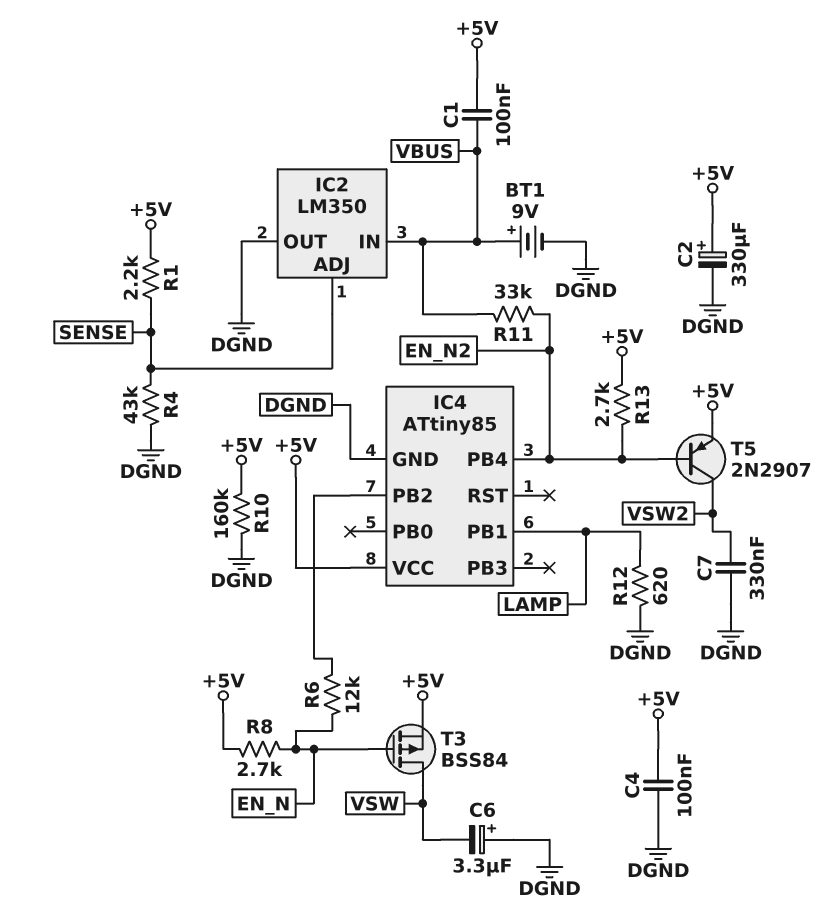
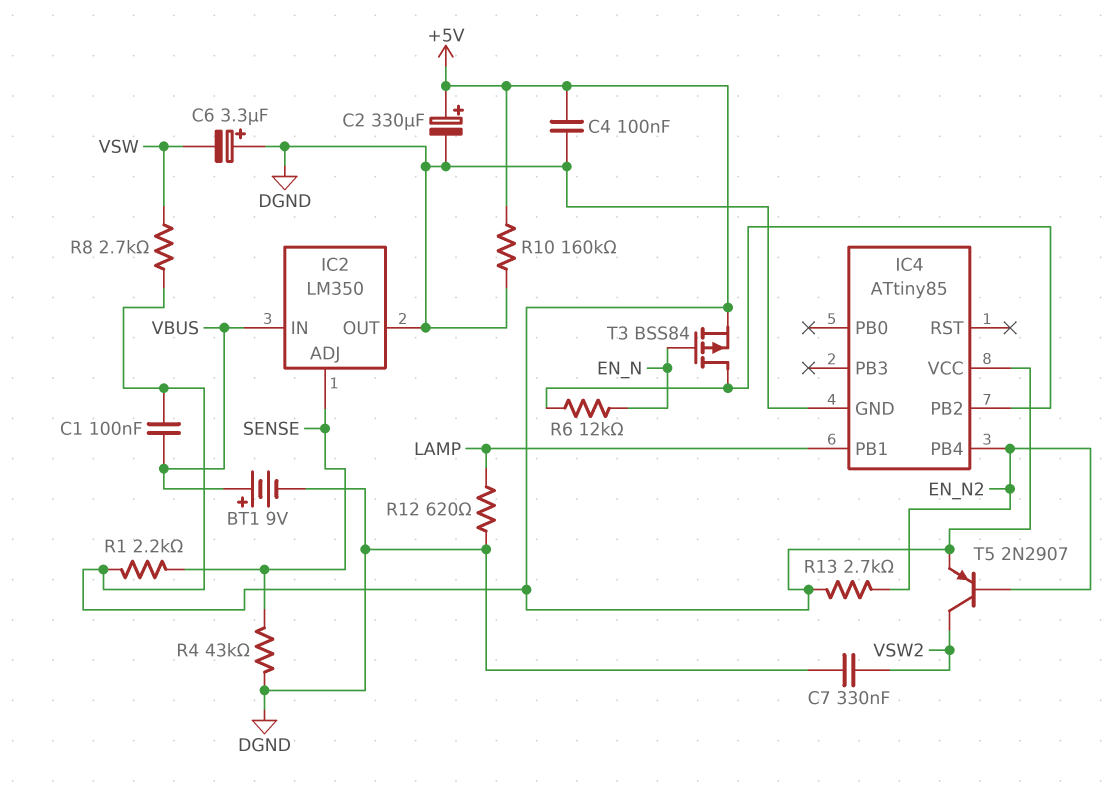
R8: 2.7k (+5V, EN_N) -> 2.7k (+5V, VSW)
R11: 33k (EN_N2, VBUS) -> none
T3: PMOS BSS84 (G EN_N, D VSW, S +5V) -> PMOS BSS84 (G EN_N, D IC4/PB2, S +5V)

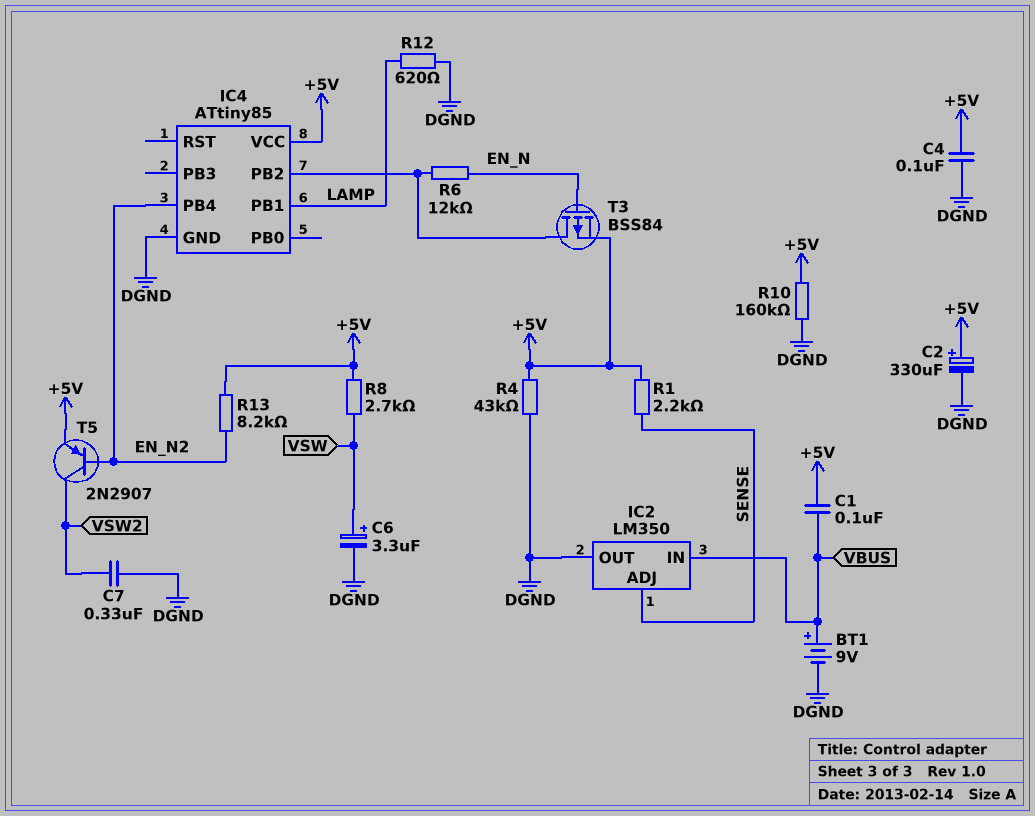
C6: 3.3uF (plus DGND, minus VSW) -> 3.3uF (plus VSW, minus DGND)
R4: 43k (DGND, SENSE) -> 43k (+5V, DGND)
R13: 2.7k (+5V, EN_N2) -> 8.2k (+5V, EN_N2)

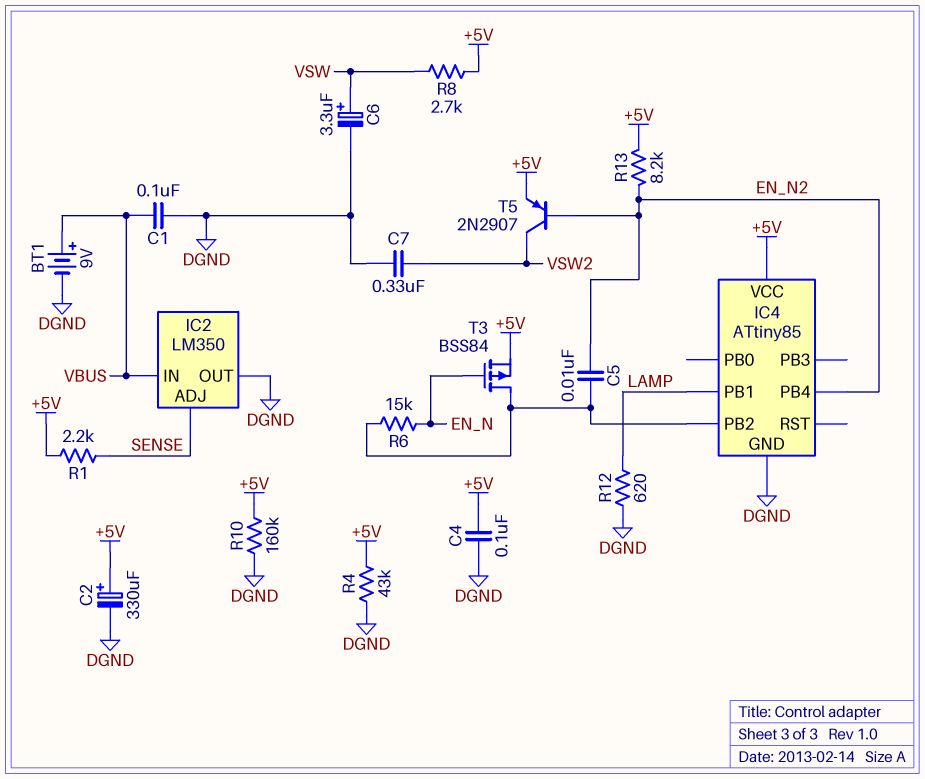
C1: 100nF (+5V, VBUS) -> 100nF (DGND, VBUS)
C5: none -> 10nF (EN_N2, IC4/PB2)
R6: 12k (EN_N, IC4/PB2) -> 15k (EN_N, IC4/PB2)

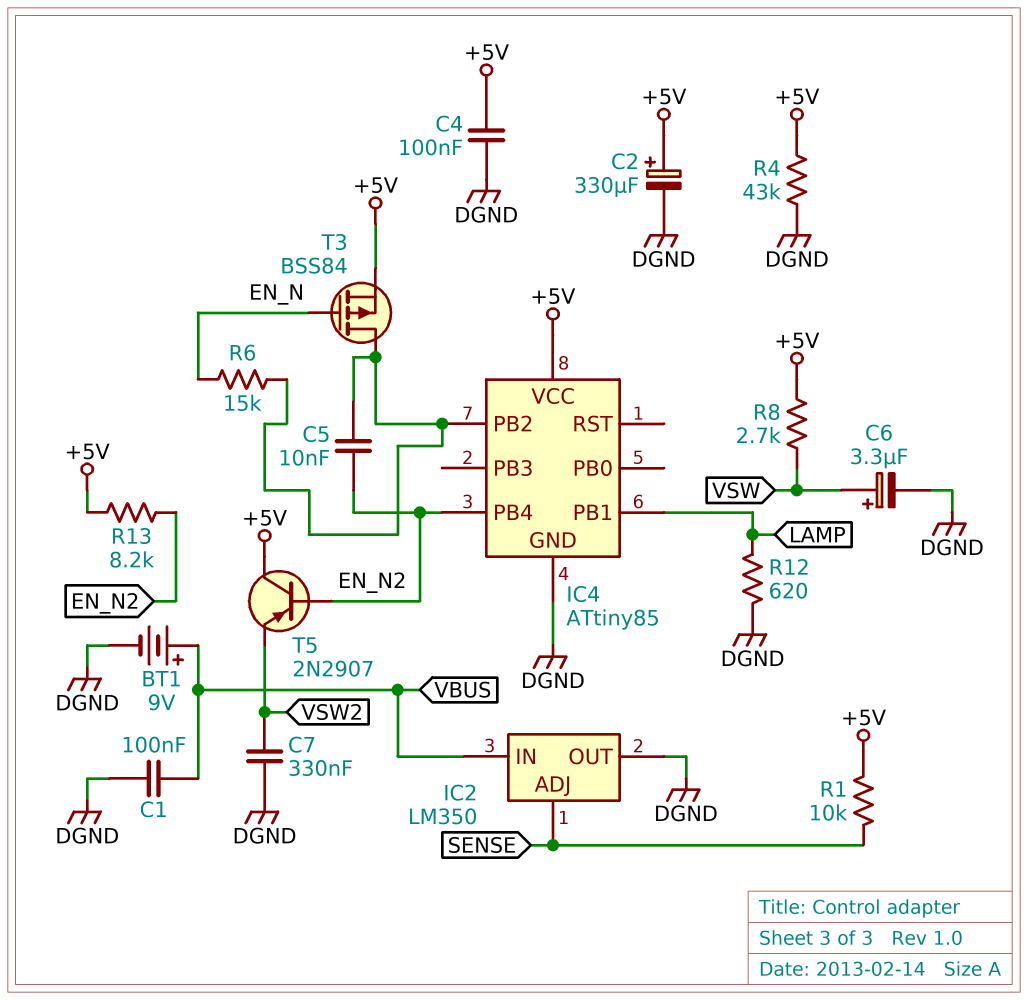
R1: 2.2k (+5V, SENSE) -> 10k (+5V, SENSE)
R10: 160k (+5V, DGND) -> none
T5: PNP 2N2907 (B EN_N2, C VSW2, E +5V) -> PNP 2N2907 (B EN_N2, C +5V, E VSW2)

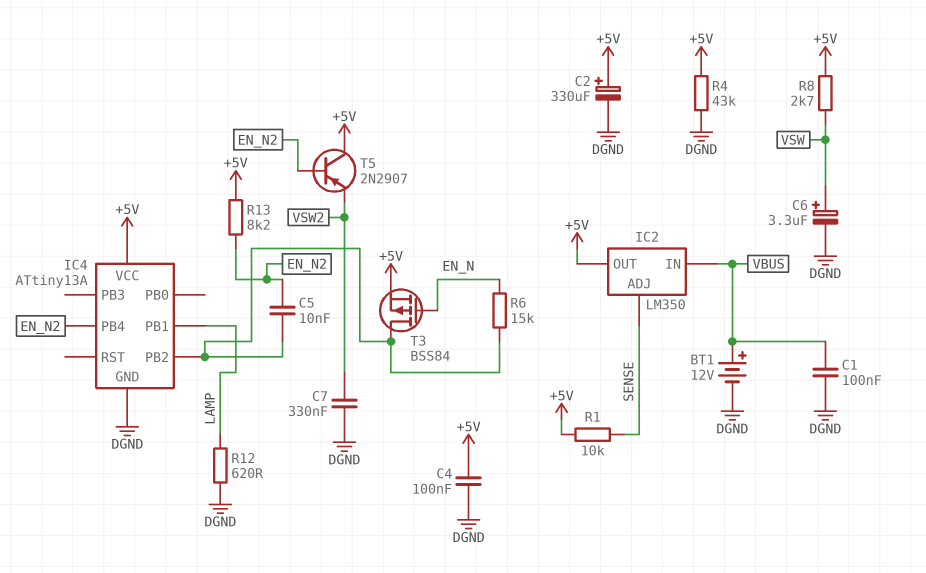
BT1: 9V (plus VBUS, minus DGND) -> 12V (plus VBUS, minus DGND)
IC2 pin OUT: DGND -> +5V
IC4: ATtiny85 -> ATtiny13A

